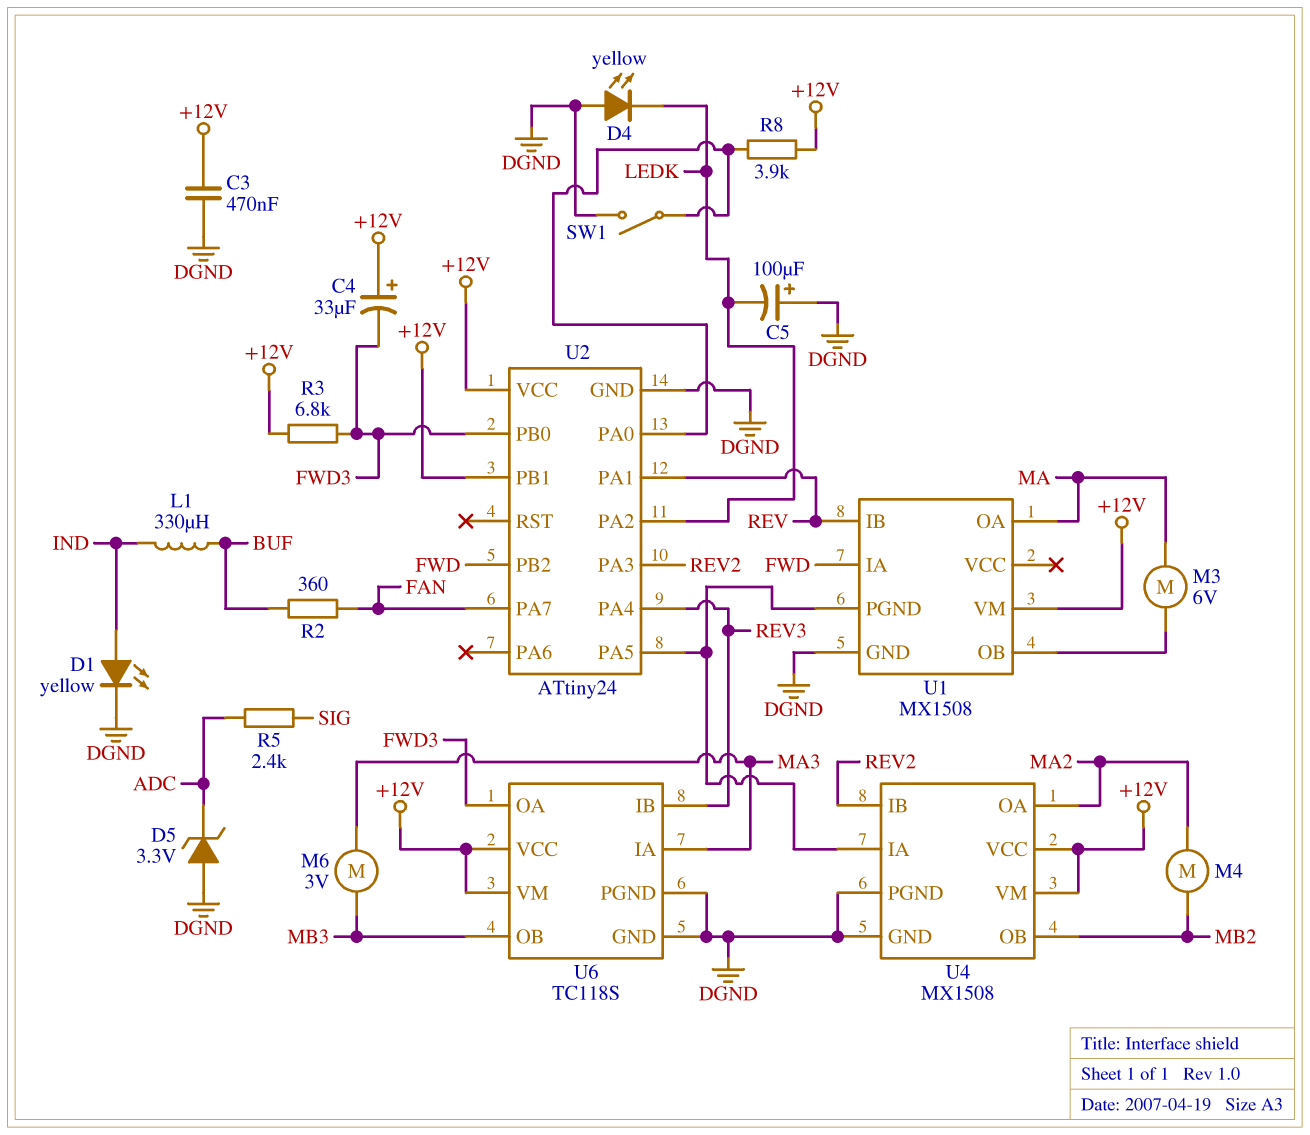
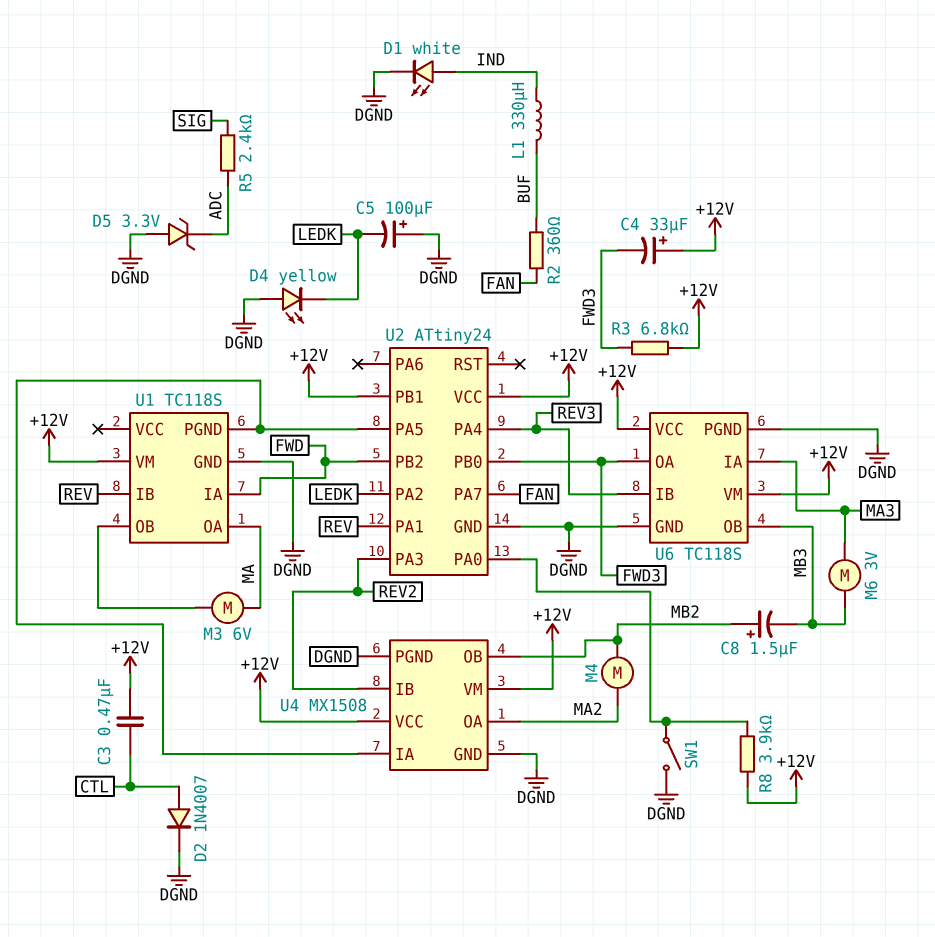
C3: 470nF (+12V, DGND) -> 470nF (+12V, CTL)
C8: none -> 1.5uF (plus MB2, minus MB3)
D1: LED yellow (A IND, K DGND) -> LED white (A IND, K DGND)
D2: none -> diode 1N4007 (A CTL, K DGND)
U1: MX1508 -> TC118S

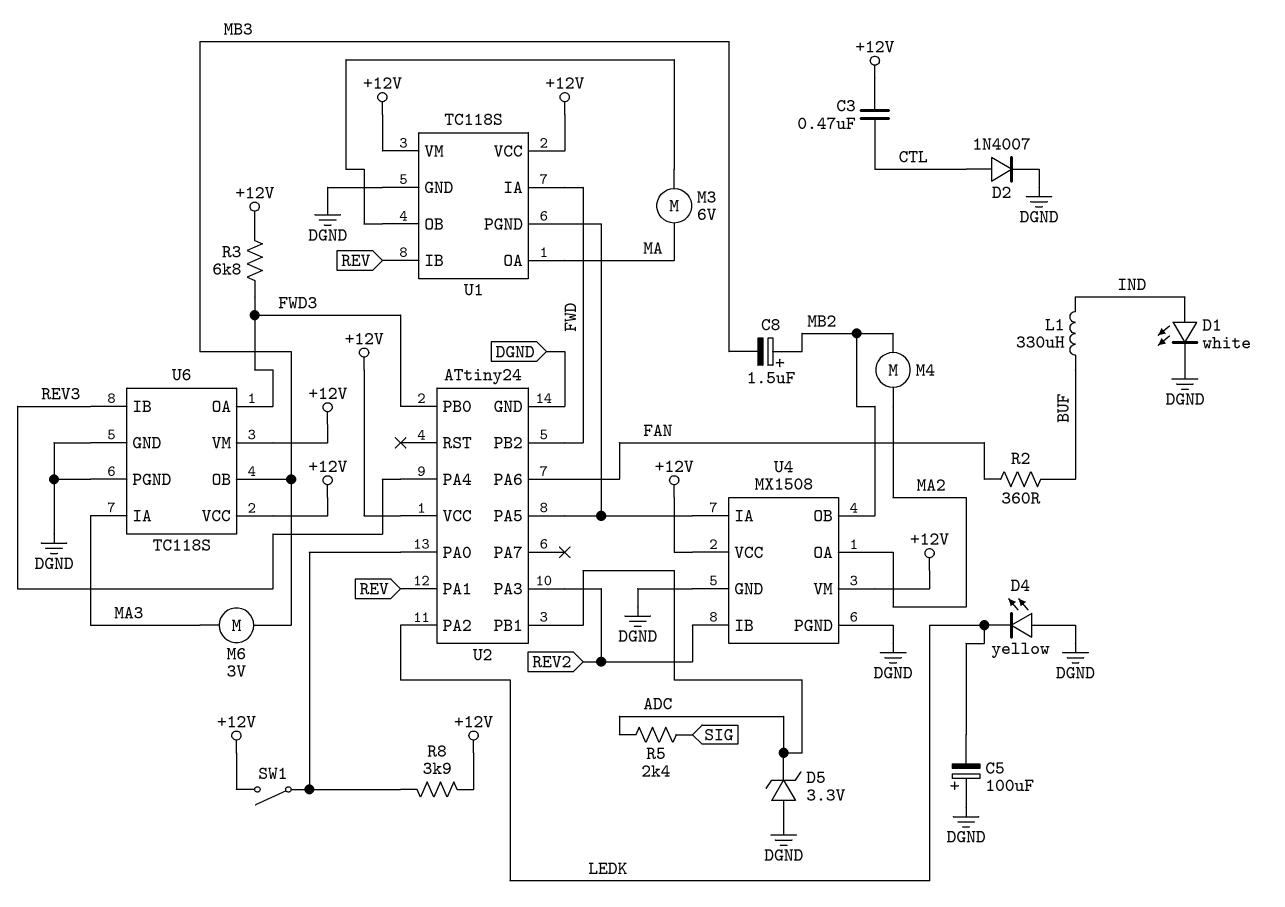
C4: 33uF (plus +12V, minus FWD3) -> none
SW1: switch (DGND, U2/PA0) -> switch (+12V, U2/PA0)
U1 pin VCC: none -> +12V
U2 pin PA6: none -> FAN
U2 pin PA7: FAN -> none
U2 pin PB1: +12V -> ADC

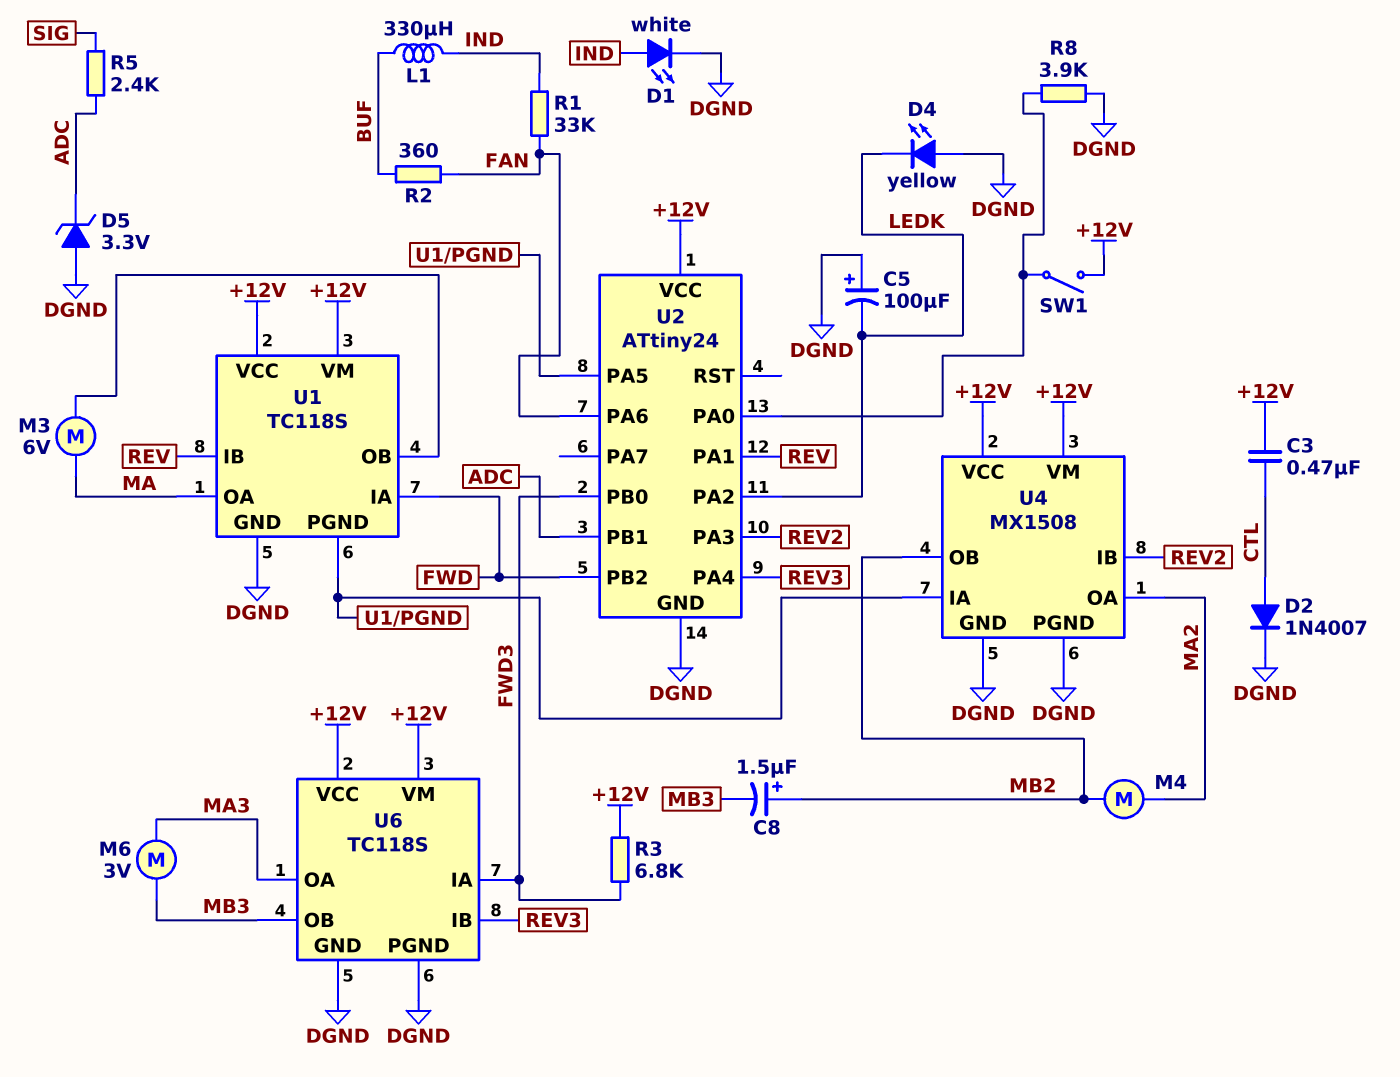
R1: none -> 33k (FAN, IND)
R8: 3.9k (+12V, U2/PA0) -> 3.9k (DGND, U2/PA0)
U6 pin IA: MA3 -> FWD3
U6 pin OA: FWD3 -> MA3

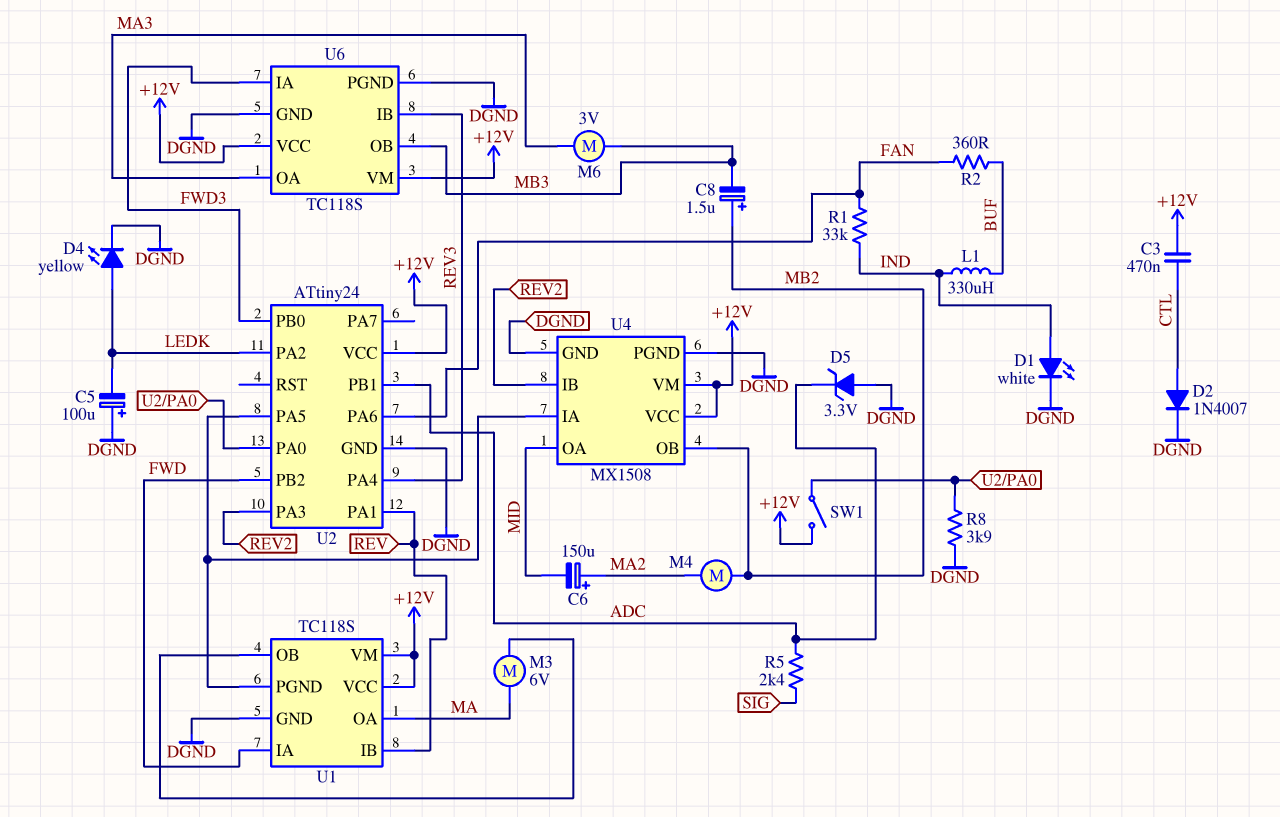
C6: none -> 150uF (plus MA2, minus MID)
D4: LED yellow (A DGND, K LEDK) -> LED yellow (A LEDK, K DGND)
R3: 6.8k (+12V, FWD3) -> none
U4 pin OA: MA2 -> MID

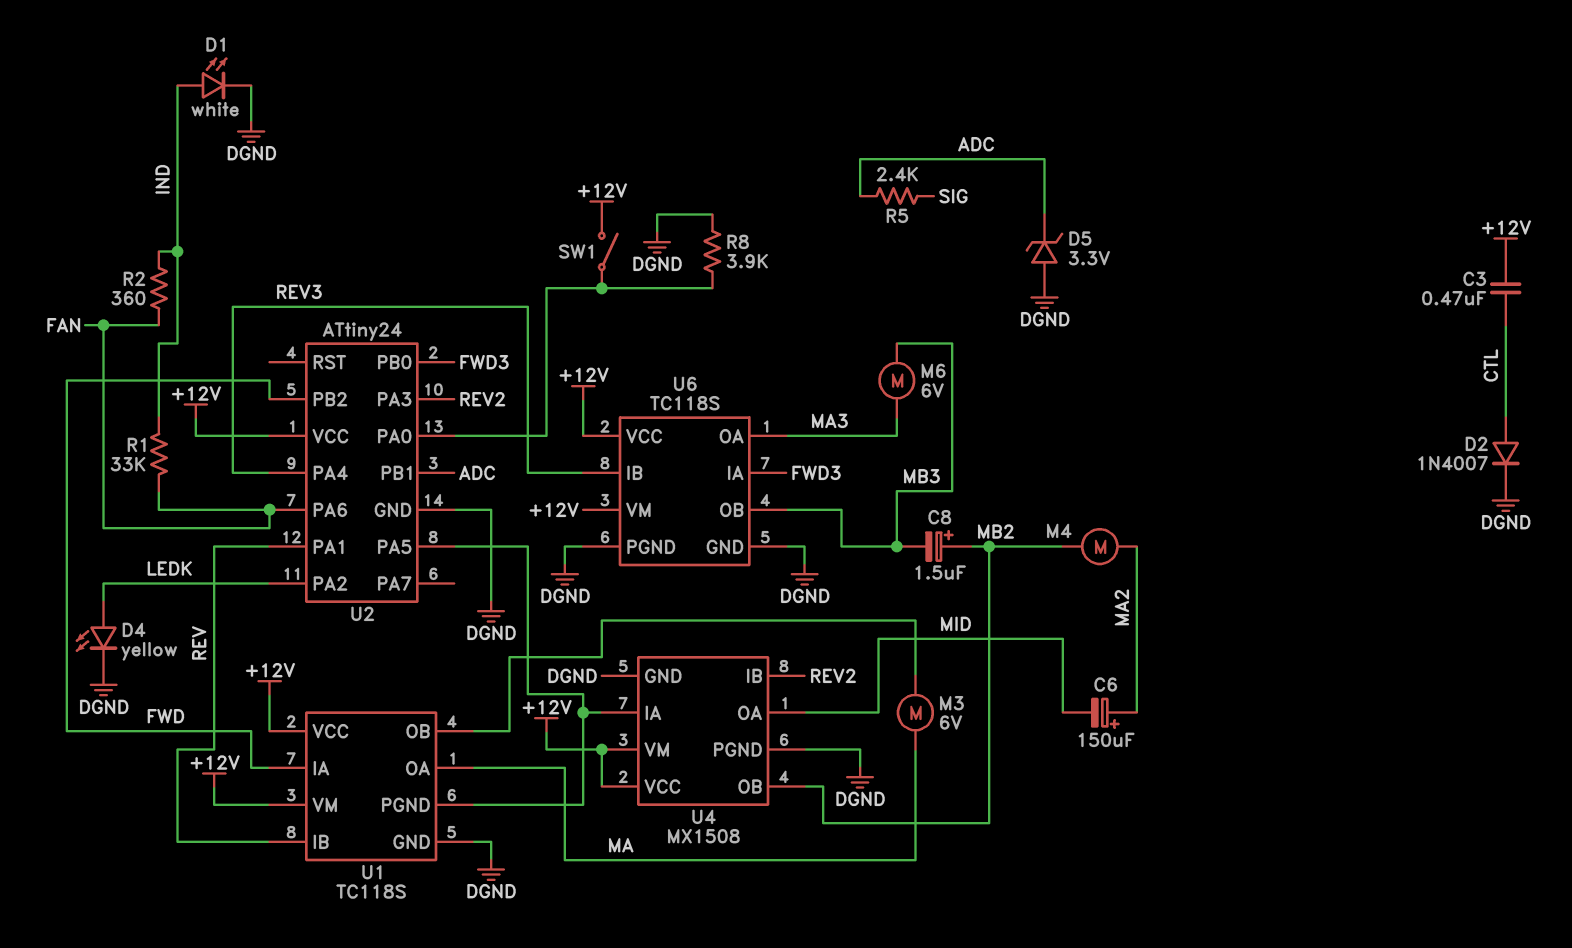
C5: 100uF (plus DGND, minus LEDK) -> none
L1: 330uH (BUF, IND) -> none
M6: motor 3V (MA3, MB3) -> motor 6V (MA3, MB3)
R2: 360 (BUF, FAN) -> 360 (FAN, IND)

